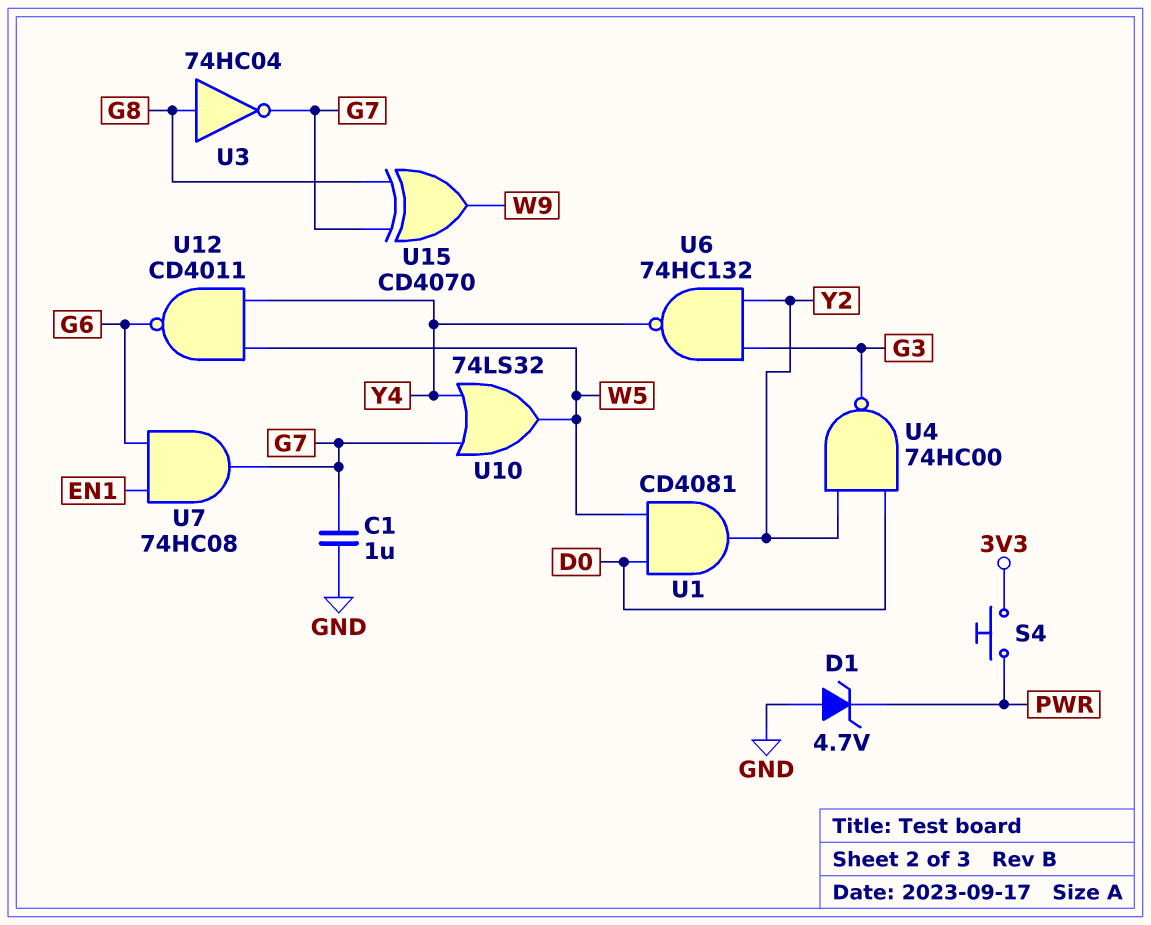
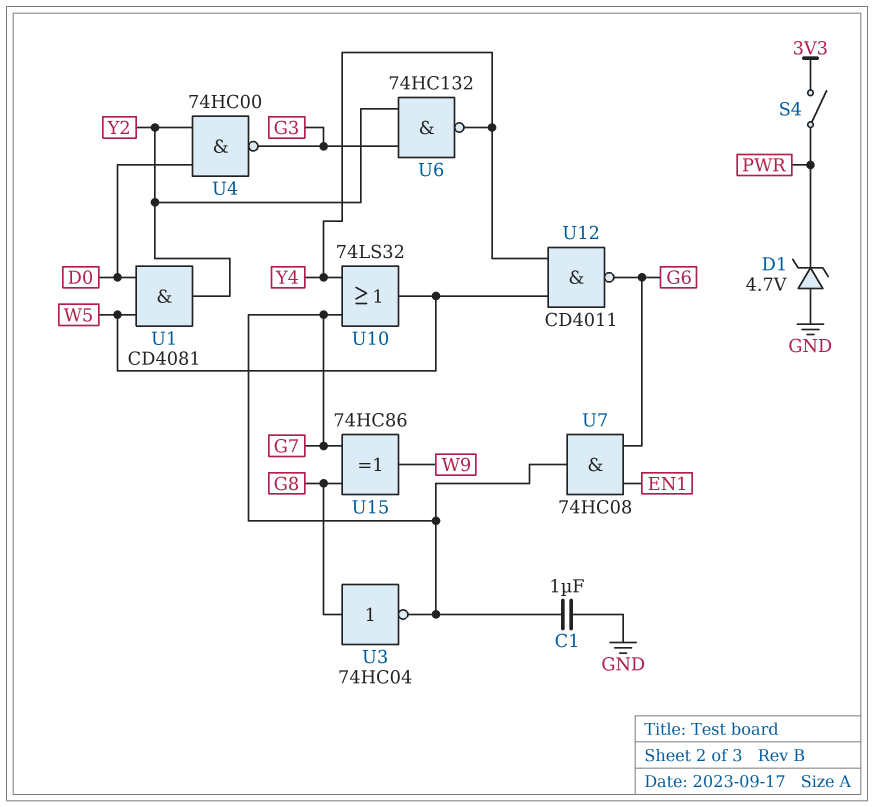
S4: button (3V3, PWR) -> switch (3V3, PWR)
U15: XOR CD4070 (in G7, in G8, out W9) -> XOR 74HC86 (in G7, in G8, out W9)

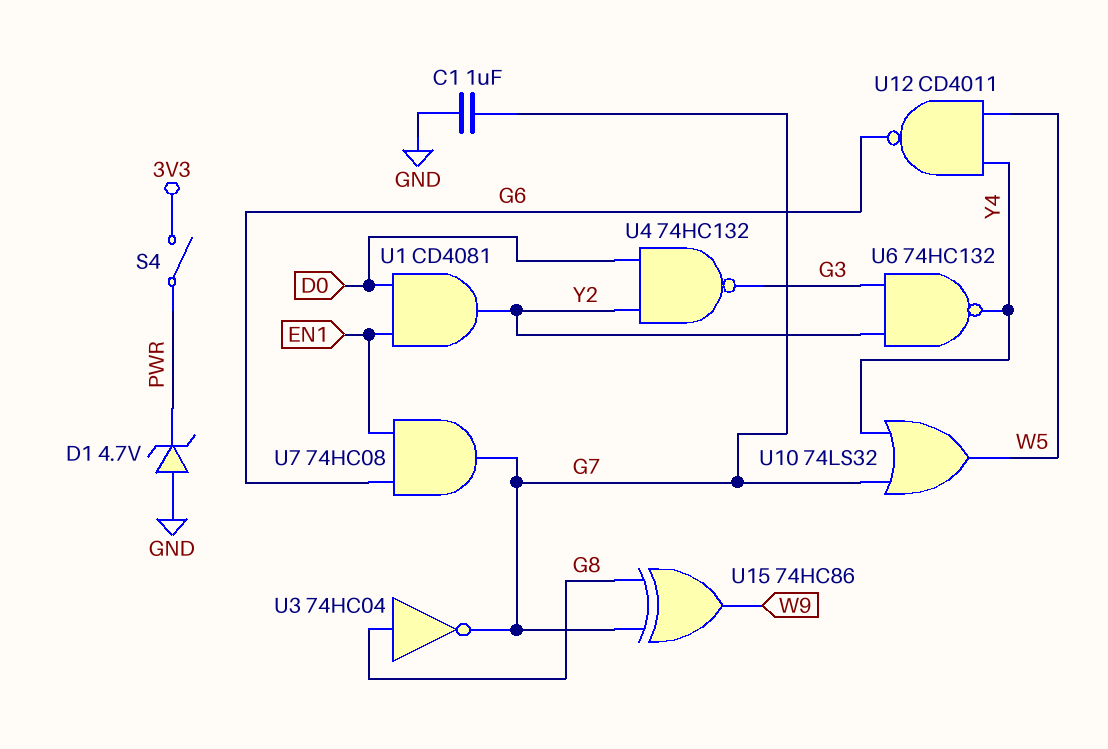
U1: AND CD4081 (in D0, in W5, out Y2) -> AND CD4081 (in D0, in EN1, out Y2)
U4: NAND 74HC00 (in D0, in Y2, out G3) -> NAND 74HC132 (in D0, in Y2, out G3)

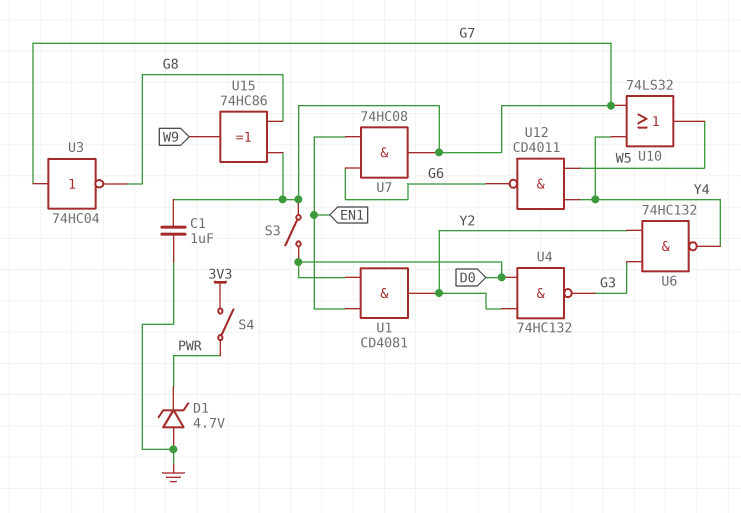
S3: none -> switch (D0, G7)
U3: NOT 74HC04 (in G8, out G7) -> NOT 74HC04 (in G7, out G8)

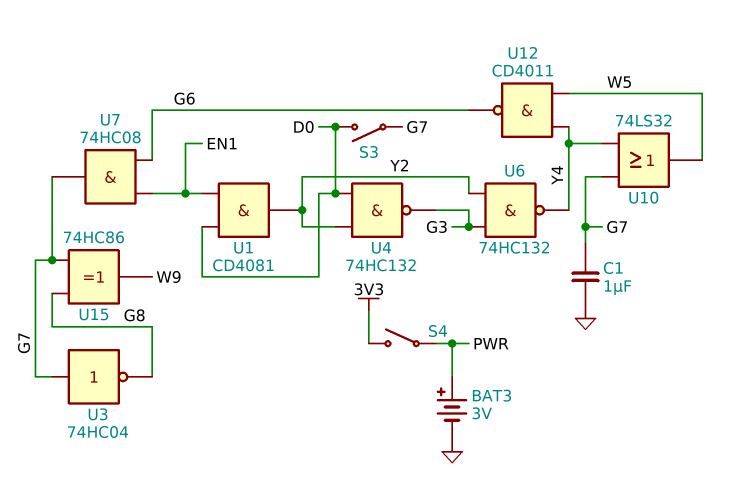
BAT3: none -> 3V (plus PWR, minus GND)
D1: zener 4.7V (A GND, K PWR) -> none

